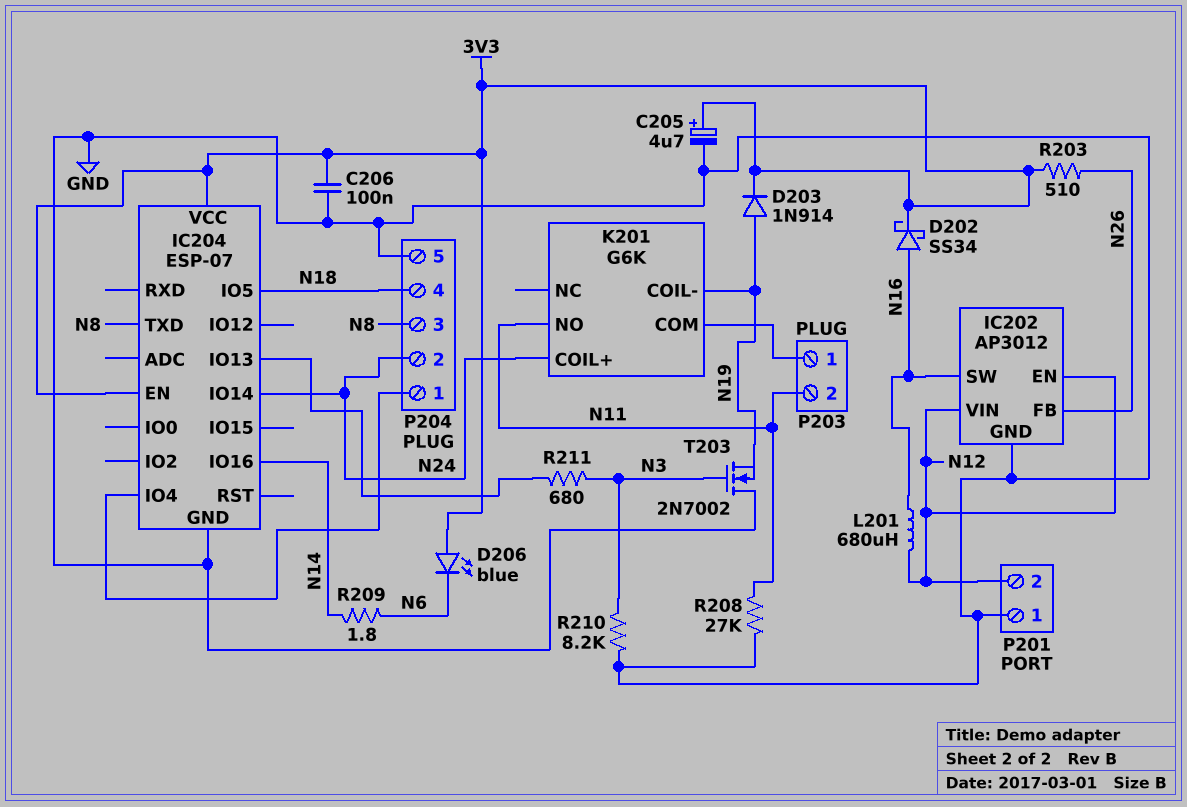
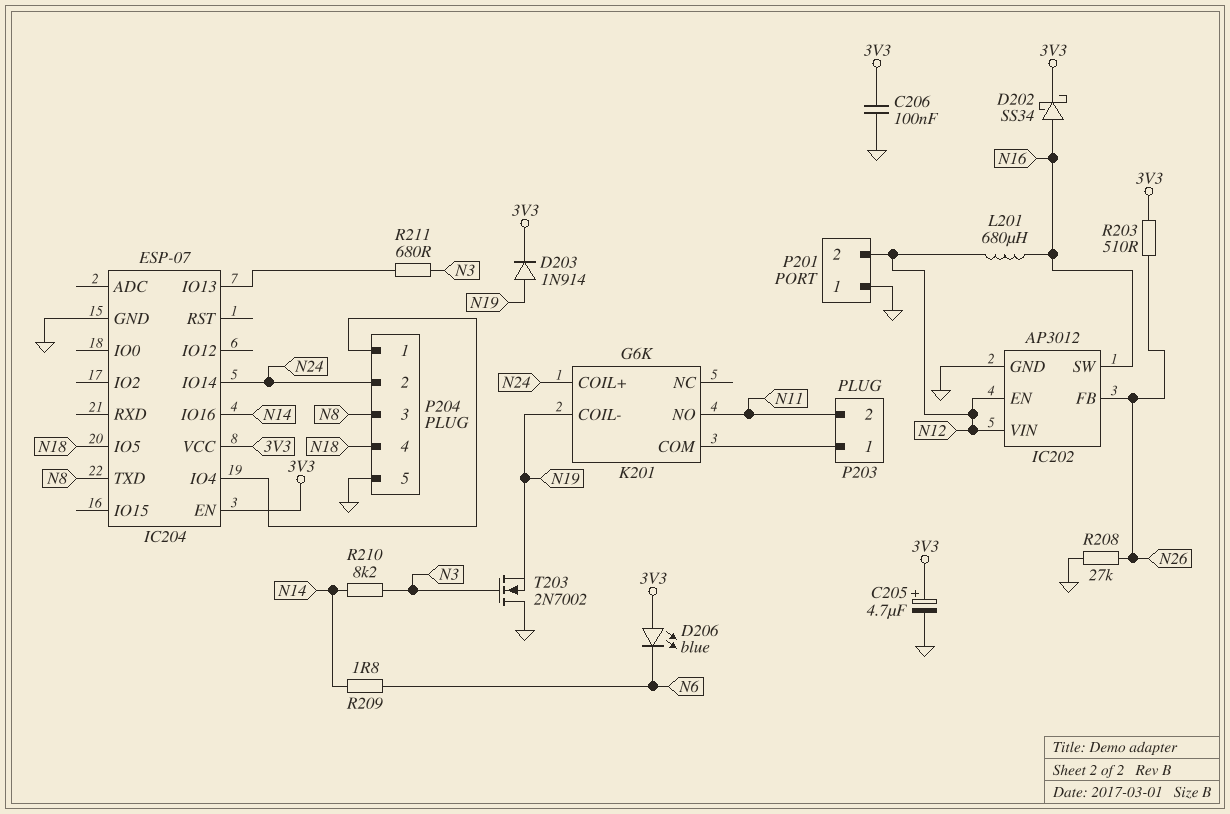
R208: 27k (GND, N11) -> 27k (GND, N26)
R210: 8.2k (GND, N3) -> 8.2k (N3, N14)

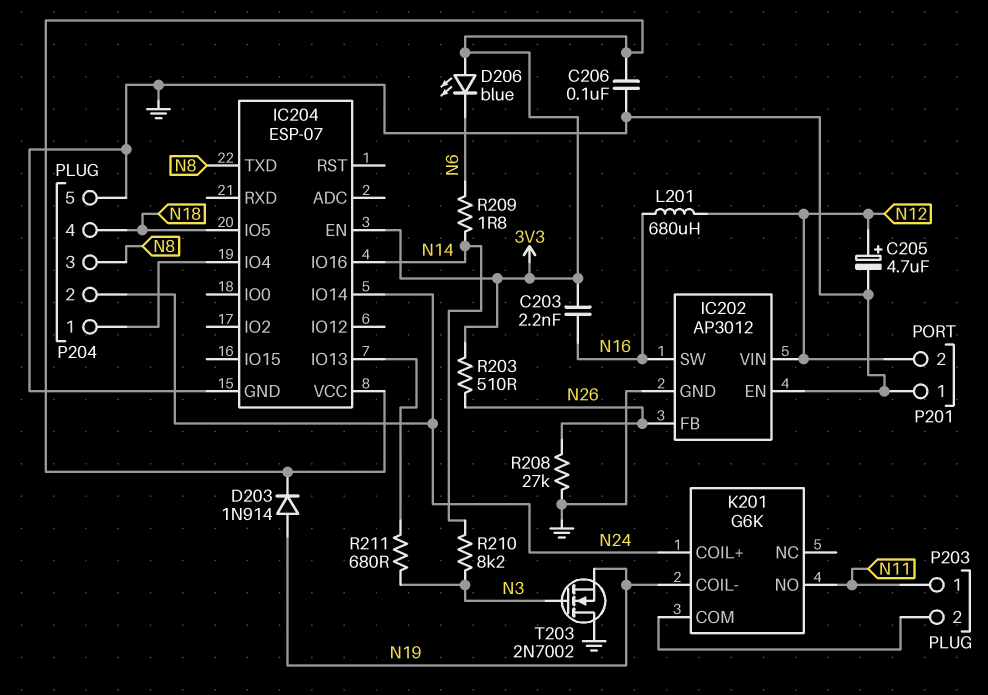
C203: none -> 2.2nF (3V3, N16)
C205: 4.7uF (plus 3V3, minus GND) -> 4.7uF (plus N12, minus GND)
D202: schottky SS34 (A N16, K 3V3) -> none
IC202 pin EN: N12 -> GND
P203 pin 1: K201/COM -> N11
P203 pin 2: N11 -> K201/COM

